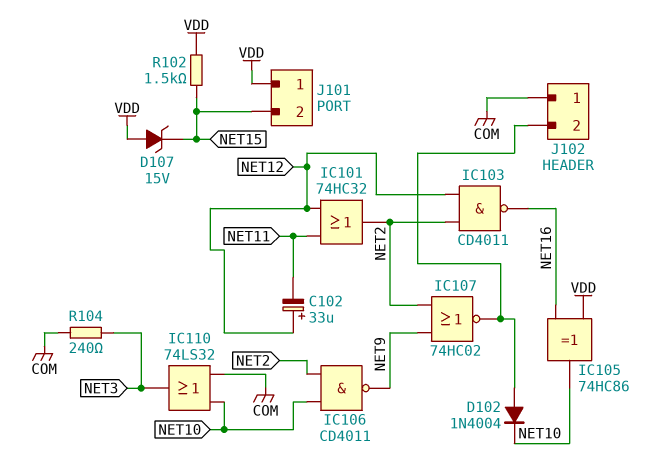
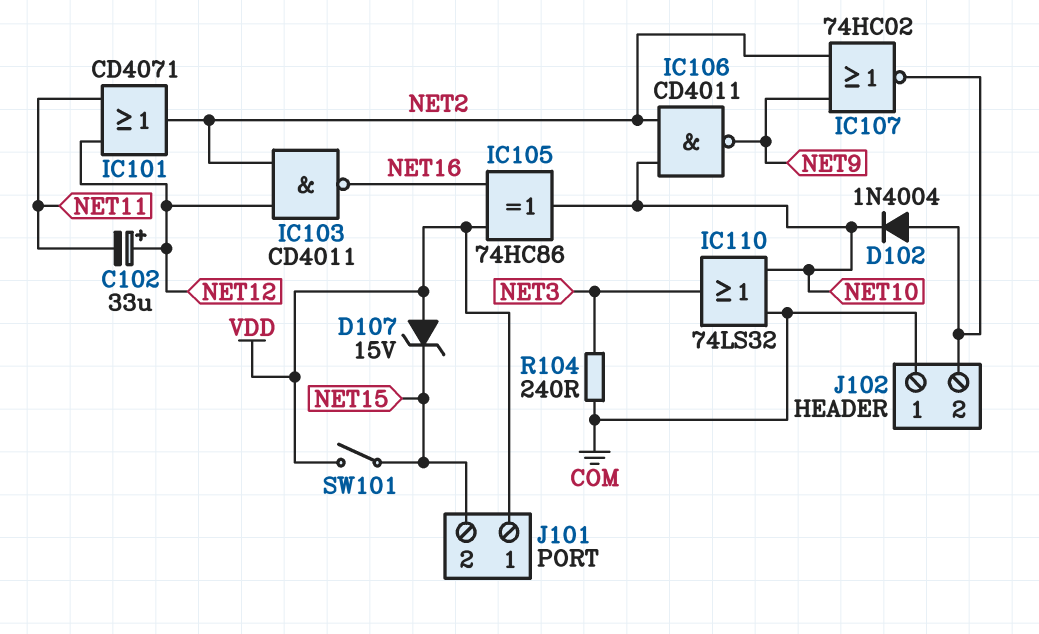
IC101: OR 74HC32 (in NET11, in NET12, out NET2) -> OR CD4071 (in NET11, in NET12, out NET2)
R102: 1.5k (NET15, VDD) -> none
SW101: none -> switch (NET15, VDD)

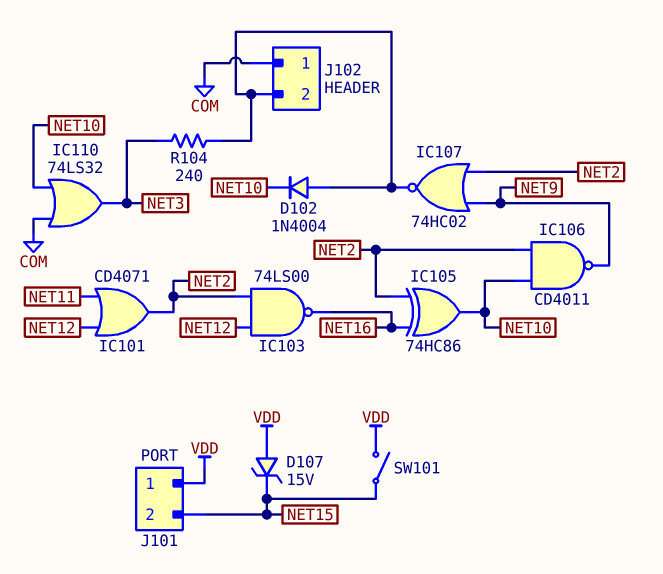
C102: 33uF (plus NET12, minus NET11) -> none
IC103: NAND CD4011 (in NET2, in NET12, out NET16) -> NAND 74LS00 (in NET2, in NET12, out NET16)
IC105: XOR 74HC86 (in NET16, in VDD, out NET10) -> XOR 74HC86 (in NET2, in NET16, out NET10)
R104: 240 (COM, NET3) -> 240 (J102/2, NET3)

